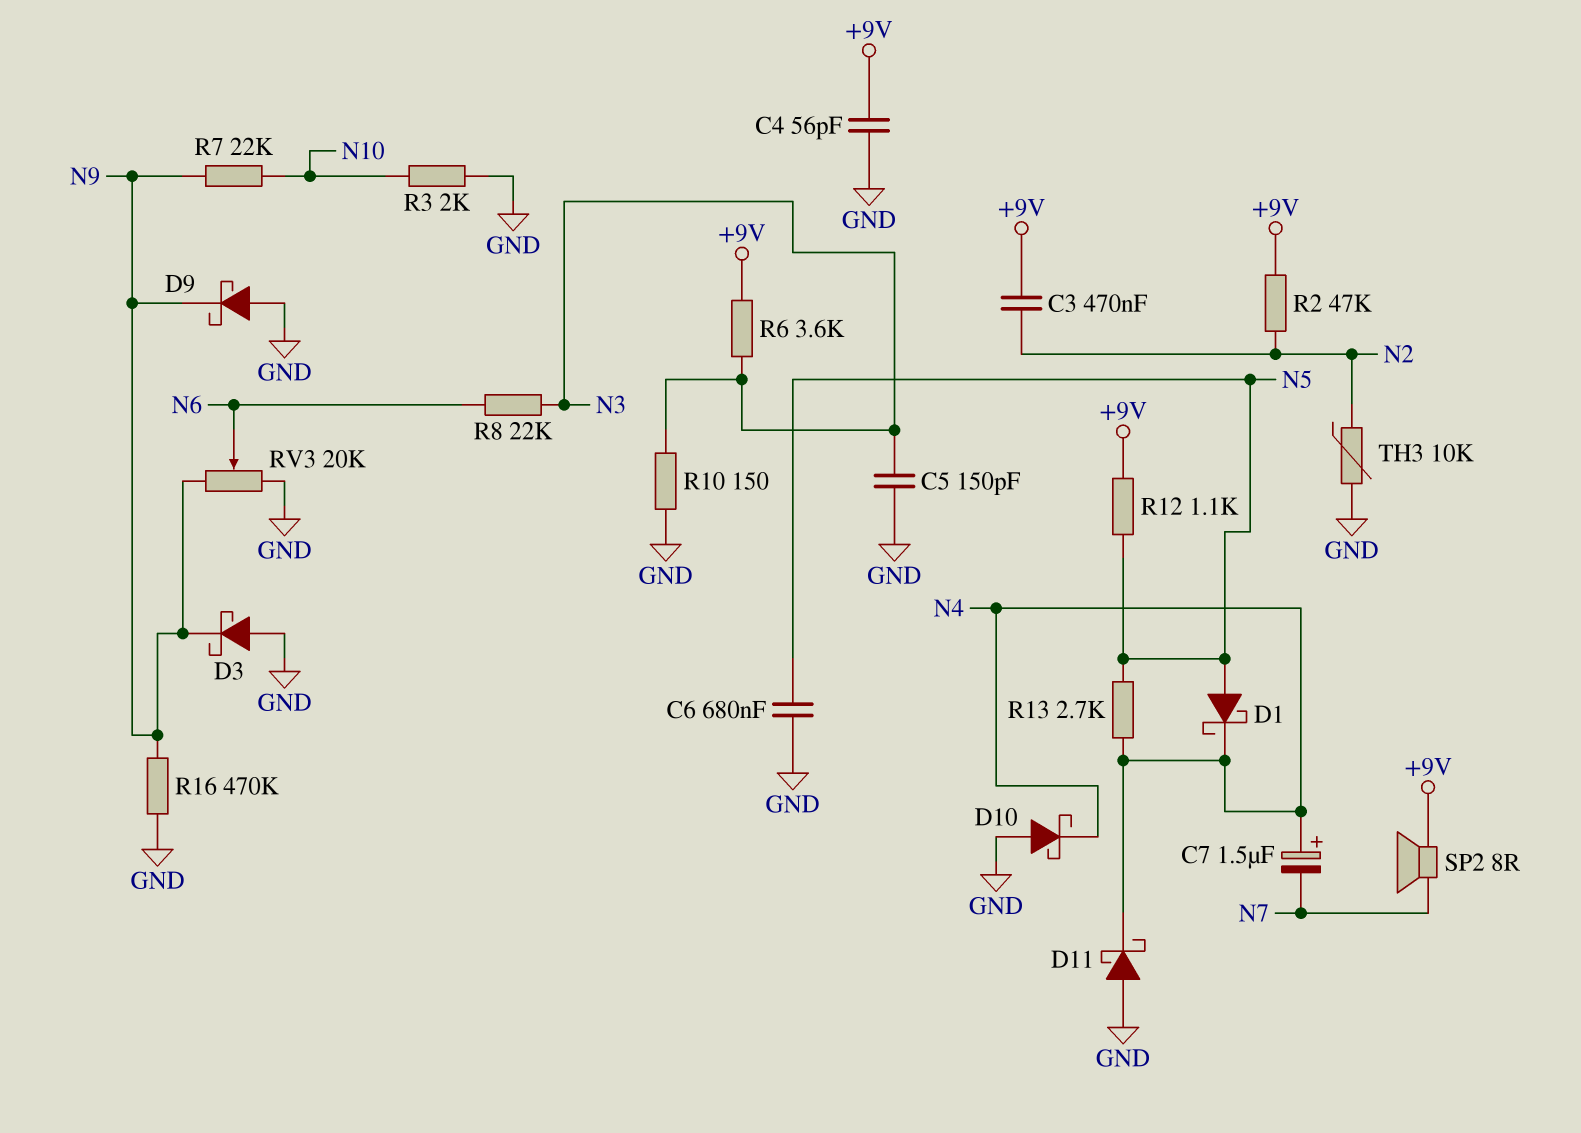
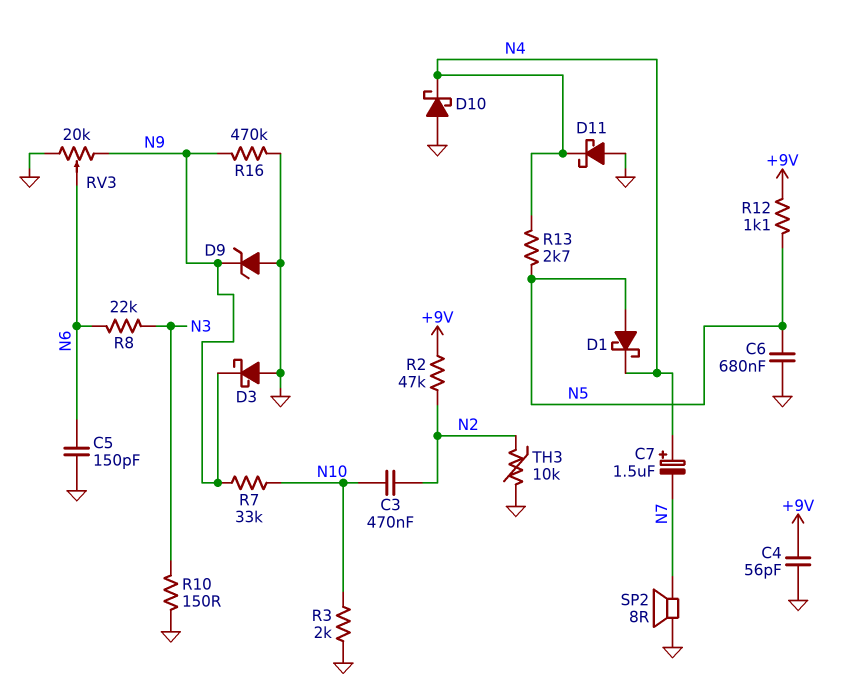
C3: 470nF (+9V, N2) -> 470nF (N2, N10)
C5: 150pF (GND, N3) -> 150pF (GND, N6)
D9: schottky (A GND, K N9) -> zener (A GND, K N9)
R6: 3.6k (+9V, N3) -> none
R7: 22k (N9, N10) -> 33k (N9, N10)
SP2: speaker 8R (+9V, N7) -> speaker 8R (GND, N7)

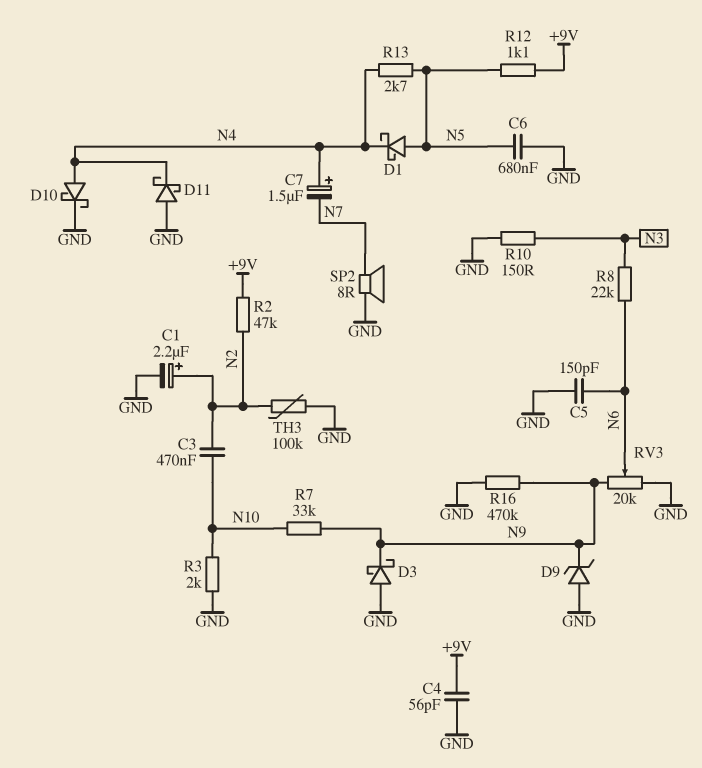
C1: none -> 2.2uF (plus N2, minus GND)
D10: schottky (A GND, K N4) -> schottky (A N4, K GND)
TH3: 10k (GND, N2) -> 100k (GND, N2)

